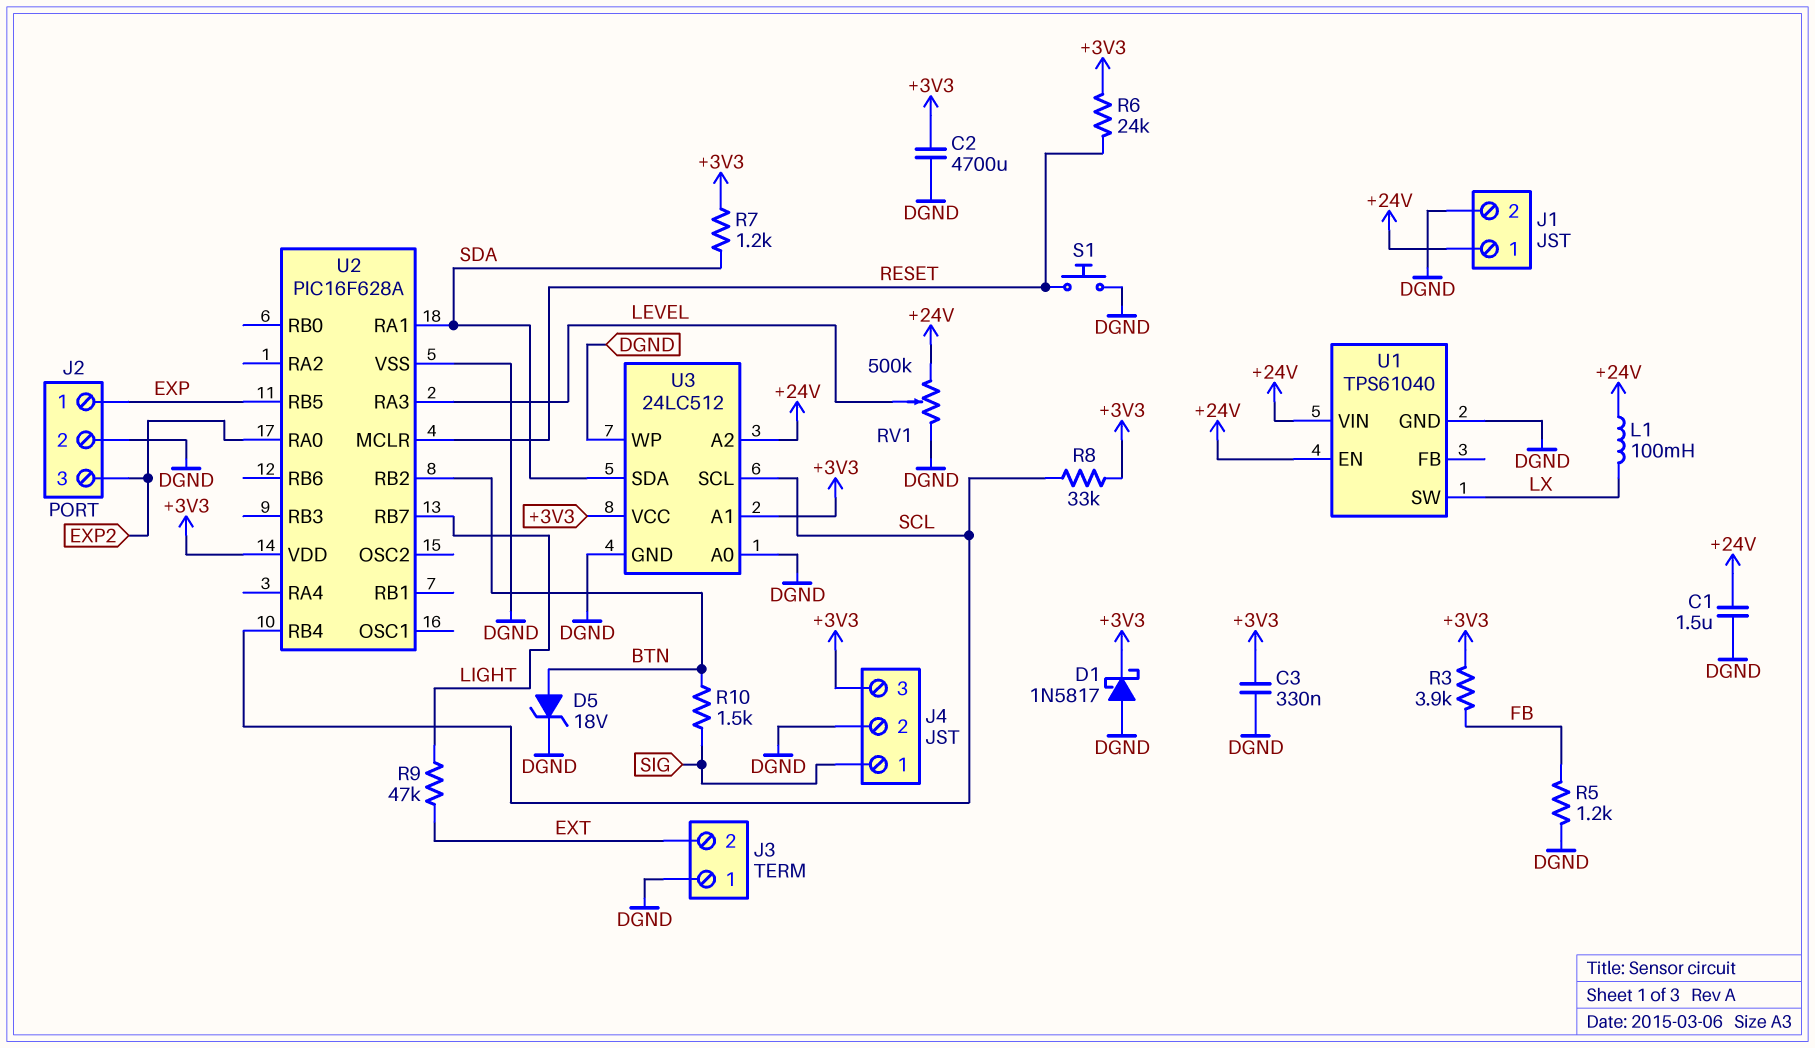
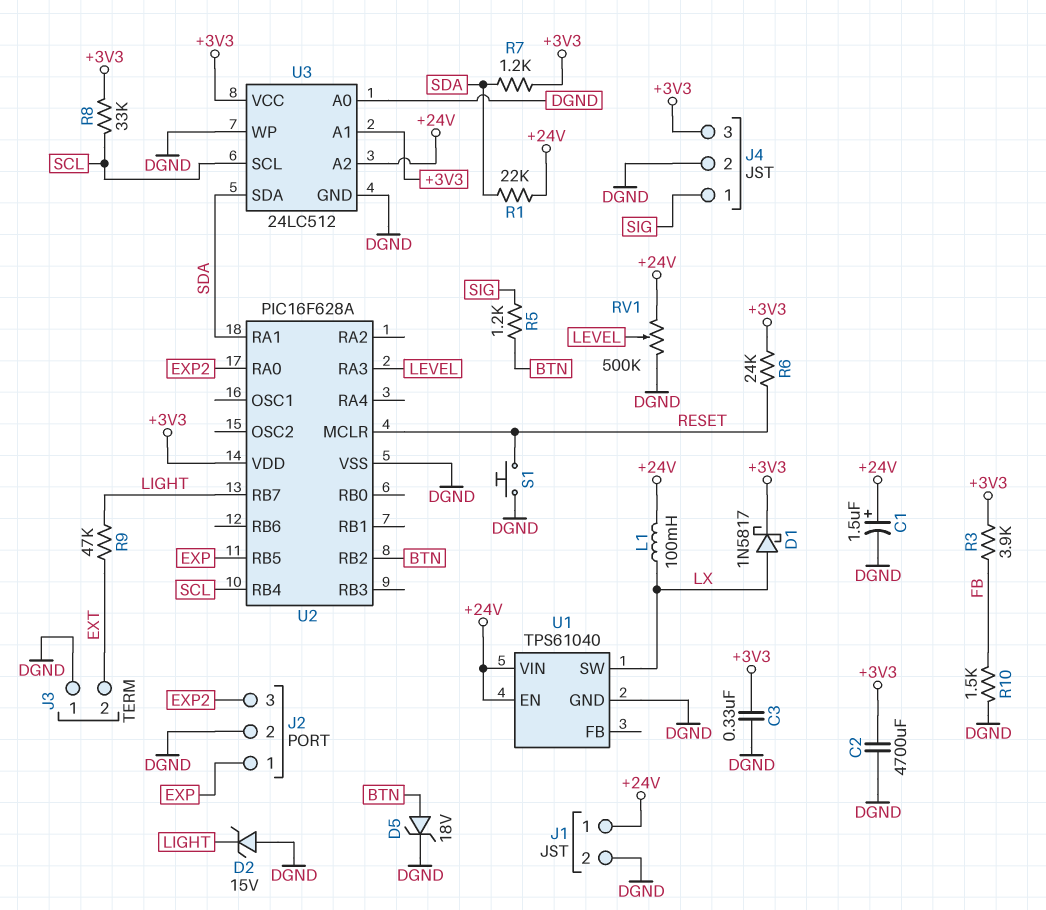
C1: 1.5uF (+24V, DGND) -> 1.5uF (plus +24V, minus DGND)
D1: schottky 1N5817 (A DGND, K +3V3) -> schottky 1N5817 (A LX, K +3V3)
D2: none -> zener 15V (A DGND, K LIGHT)
R1: none -> 22k (+24V, SDA)
R5: 1.2k (DGND, FB) -> 1.2k (BTN, SIG)
R10: 1.5k (BTN, SIG) -> 1.5k (DGND, FB)

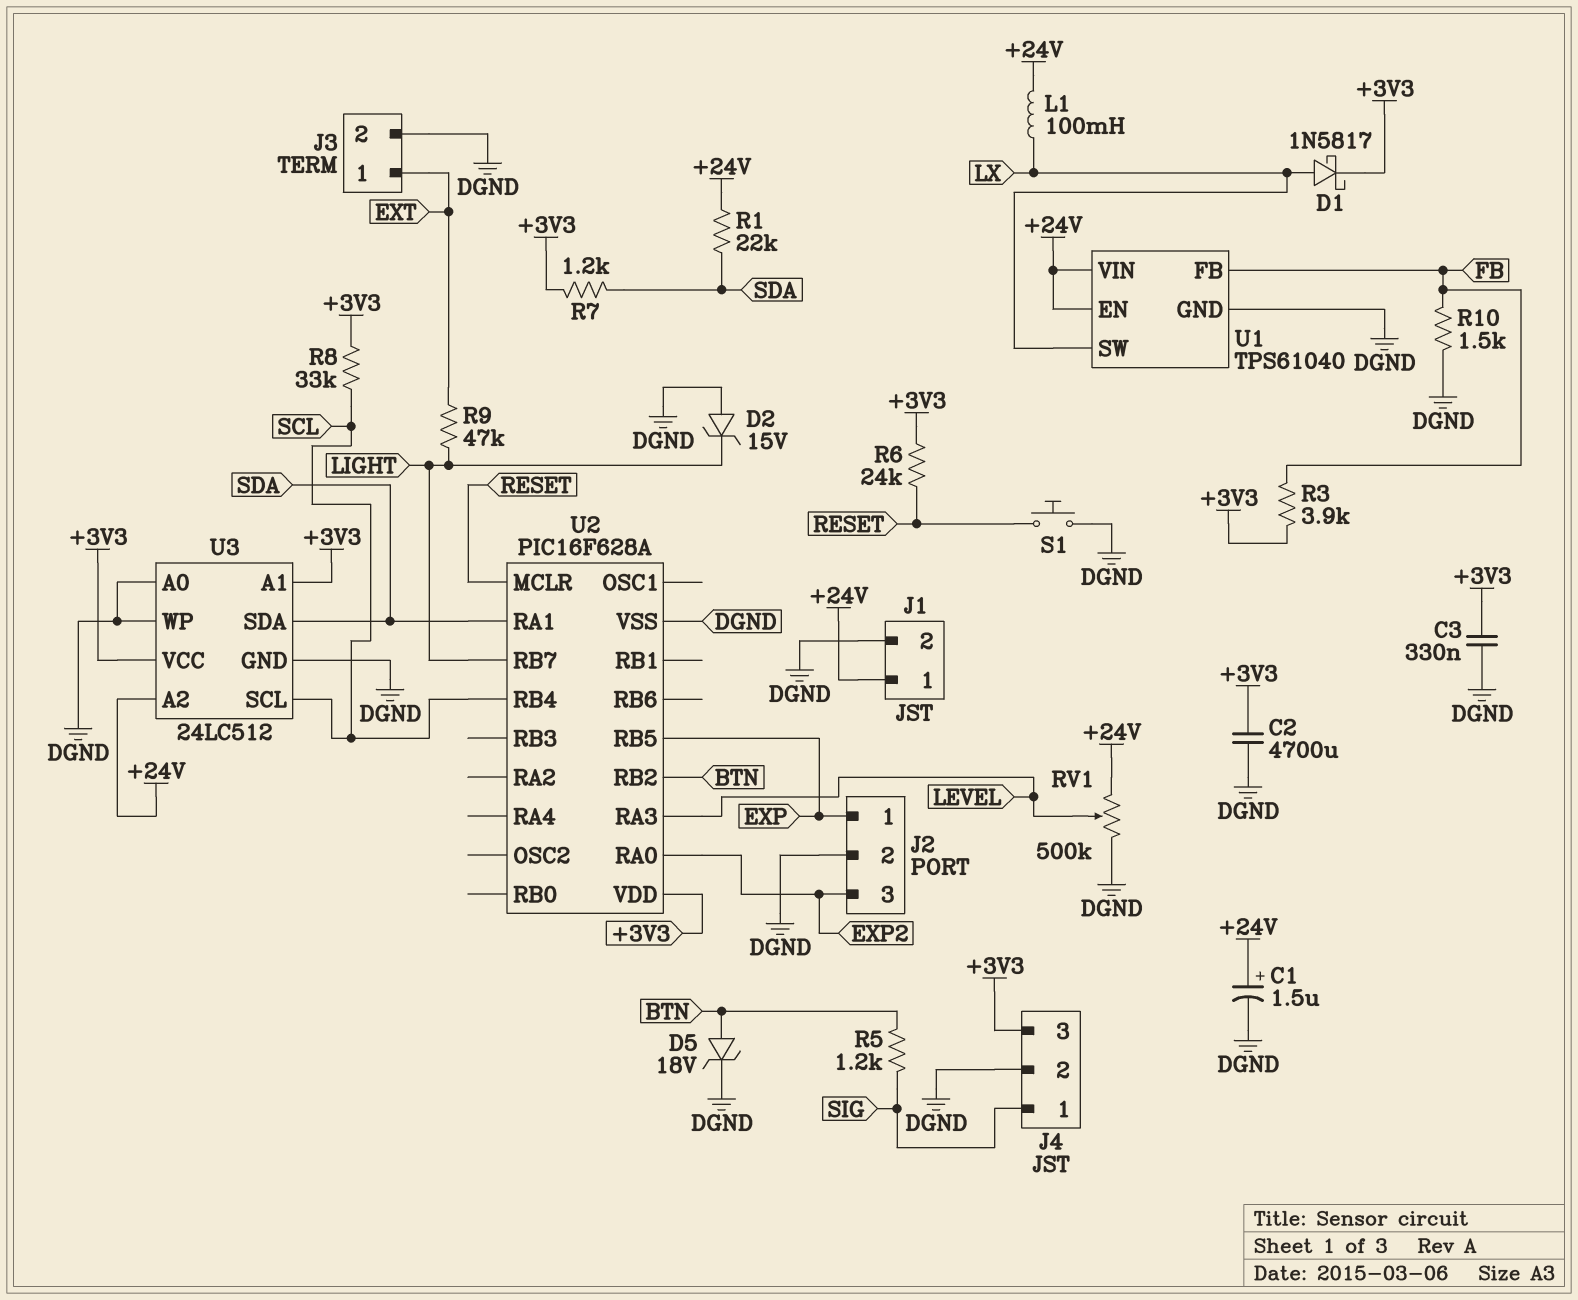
J3 pin 1: DGND -> EXT
J3 pin 2: EXT -> DGND
U1 pin FB: none -> FB

